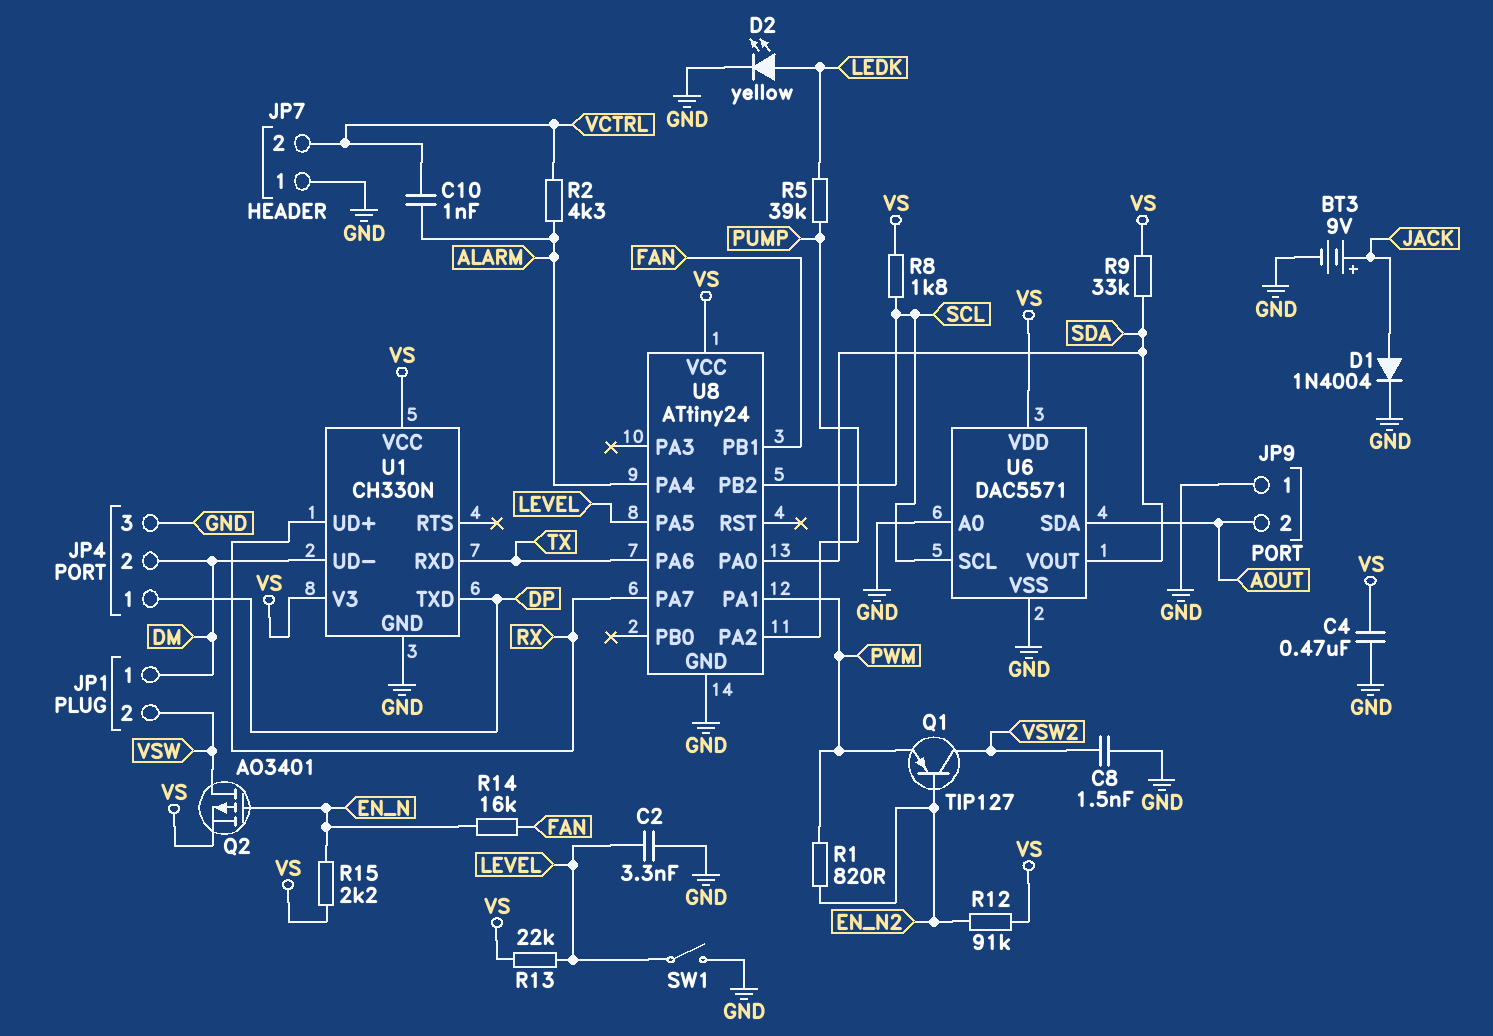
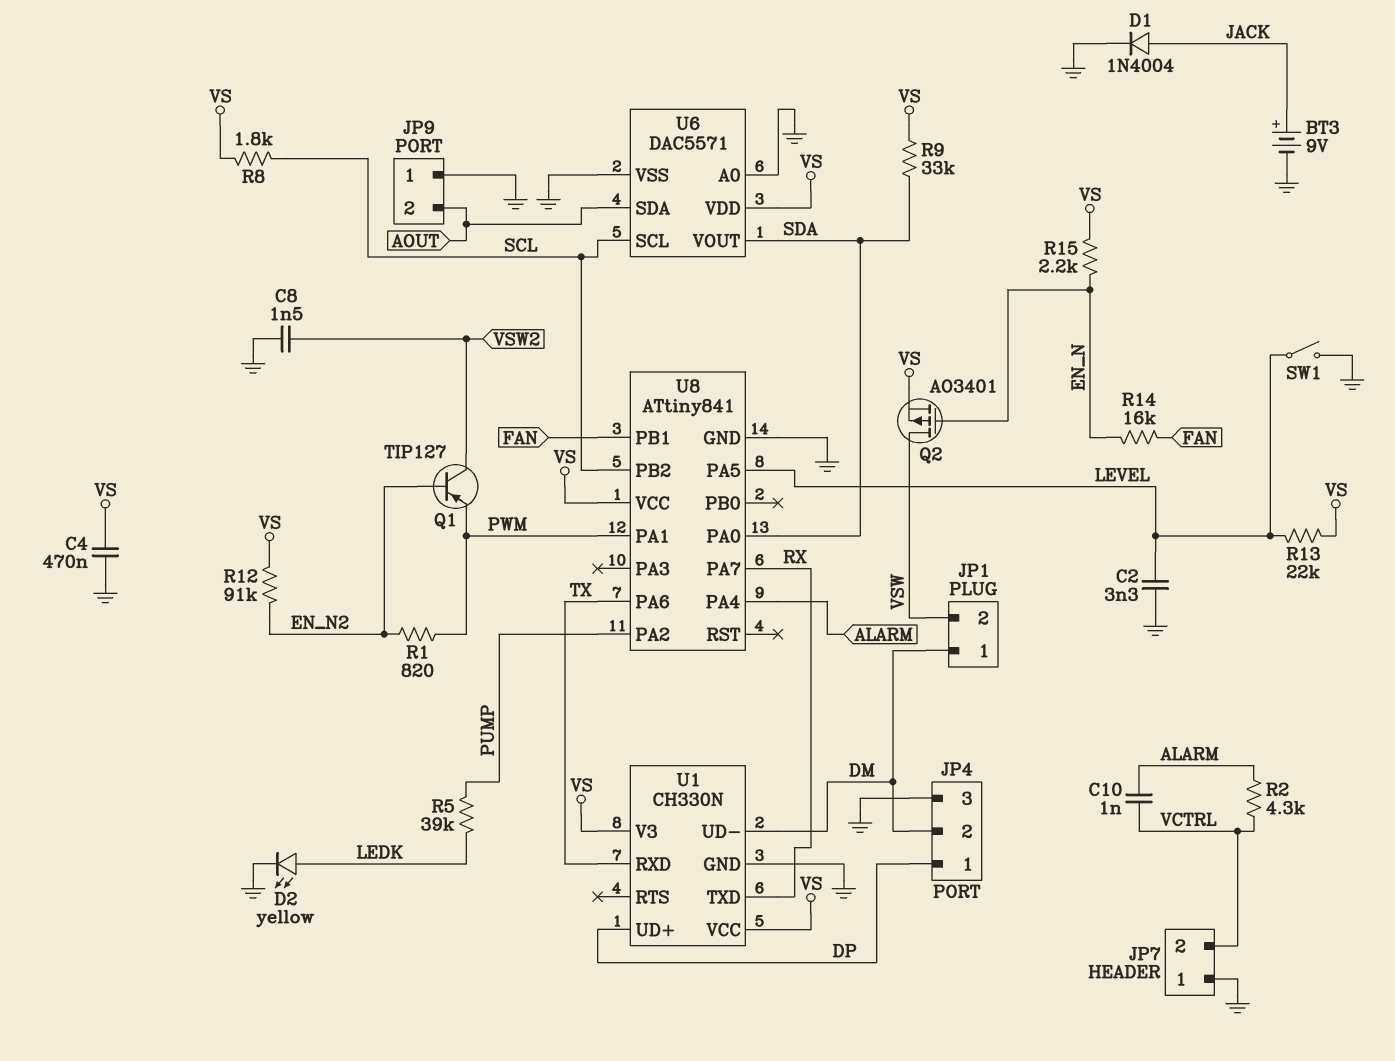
U1 pin TXD: DP -> RX
U1 pin UD+: RX -> DP
U8: ATtiny24 -> ATtiny841

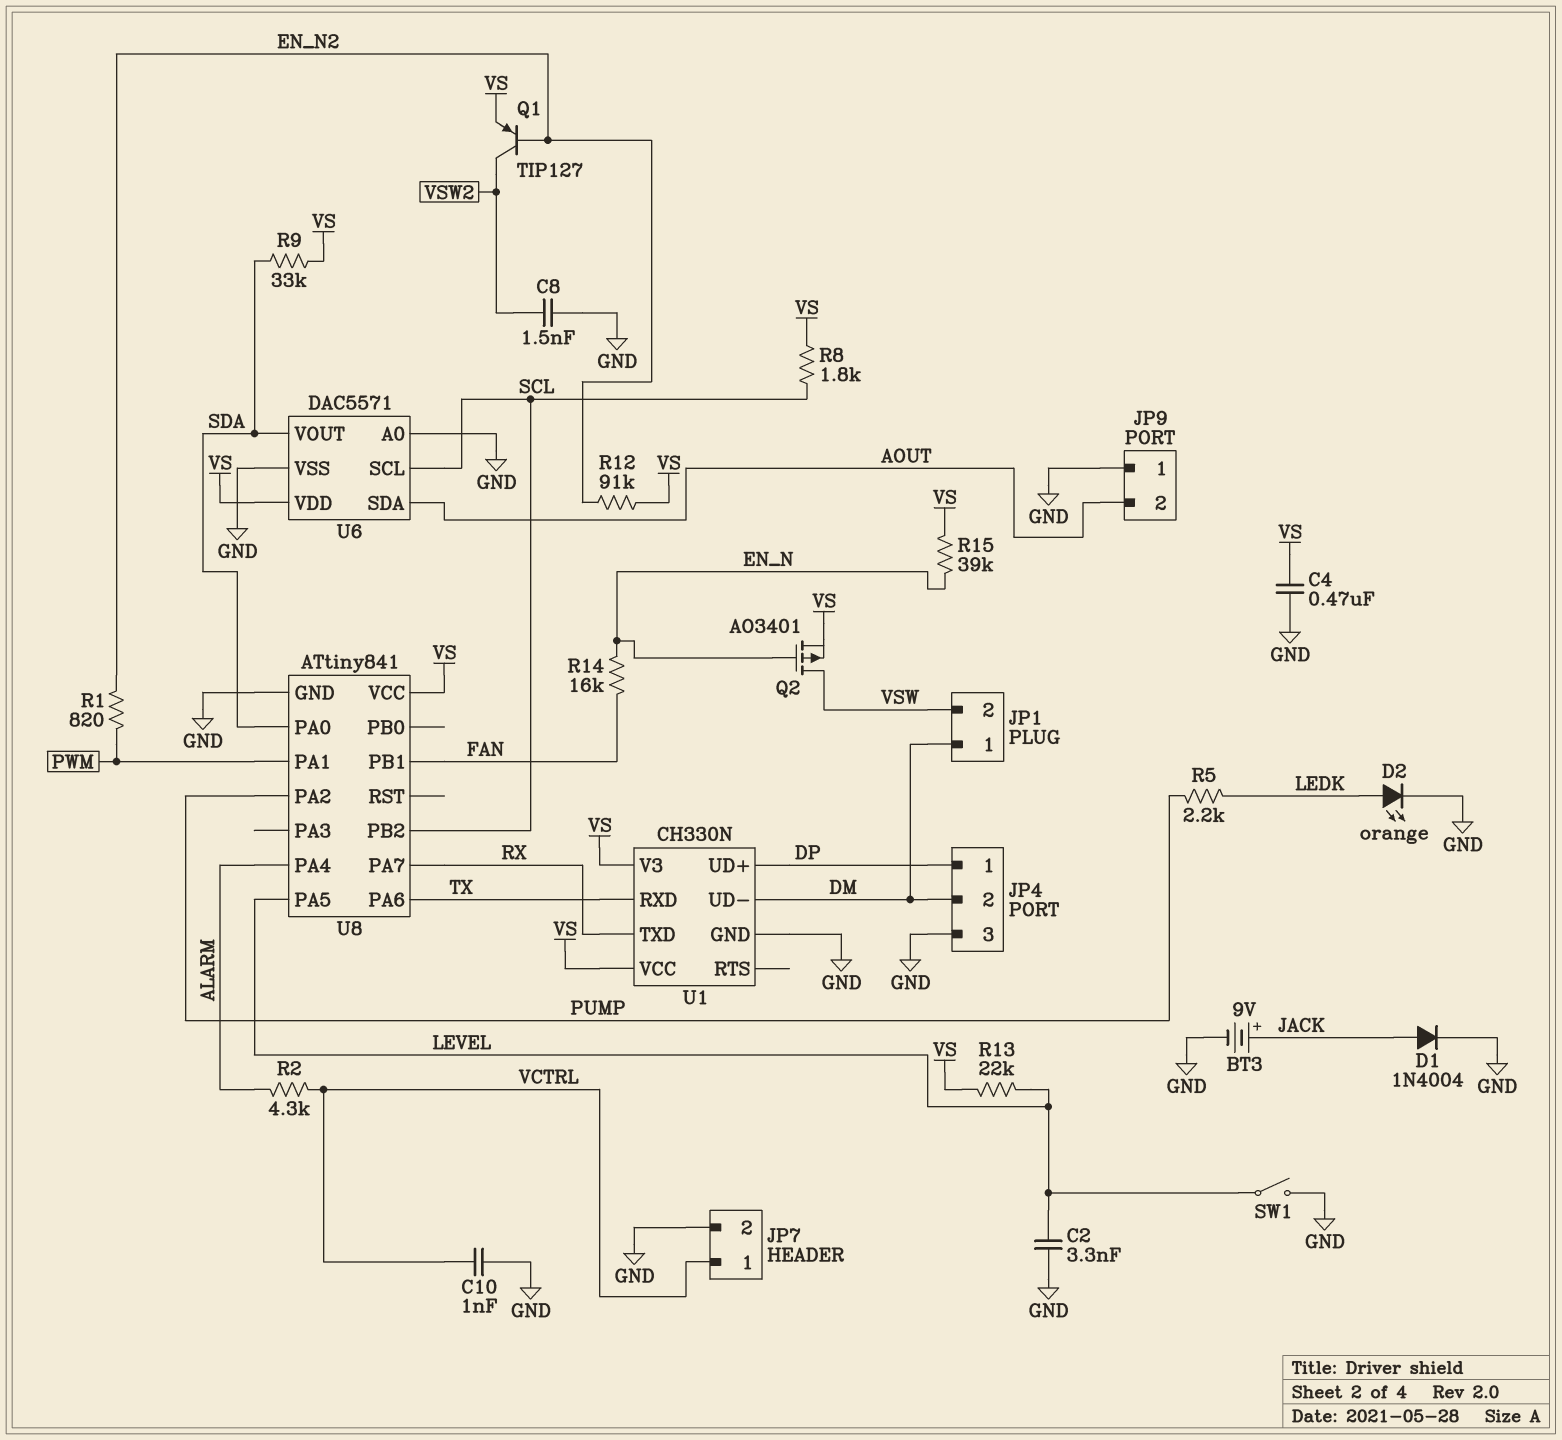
C10: 1nF (ALARM, VCTRL) -> 1nF (GND, VCTRL)
D2: LED yellow (A LEDK, K GND) -> LED orange (A LEDK, K GND)
JP7 pin 1: GND -> VCTRL
JP7 pin 2: VCTRL -> GND
Q1: PNP TIP127 (B EN_N2, C VSW2, E PWM) -> PNP TIP127 (B EN_N2, C VSW2, E VS)
R5: 39k (LEDK, PUMP) -> 2.2k (LEDK, PUMP)
R15: 2.2k (EN_N, VS) -> 39k (EN_N, VS)

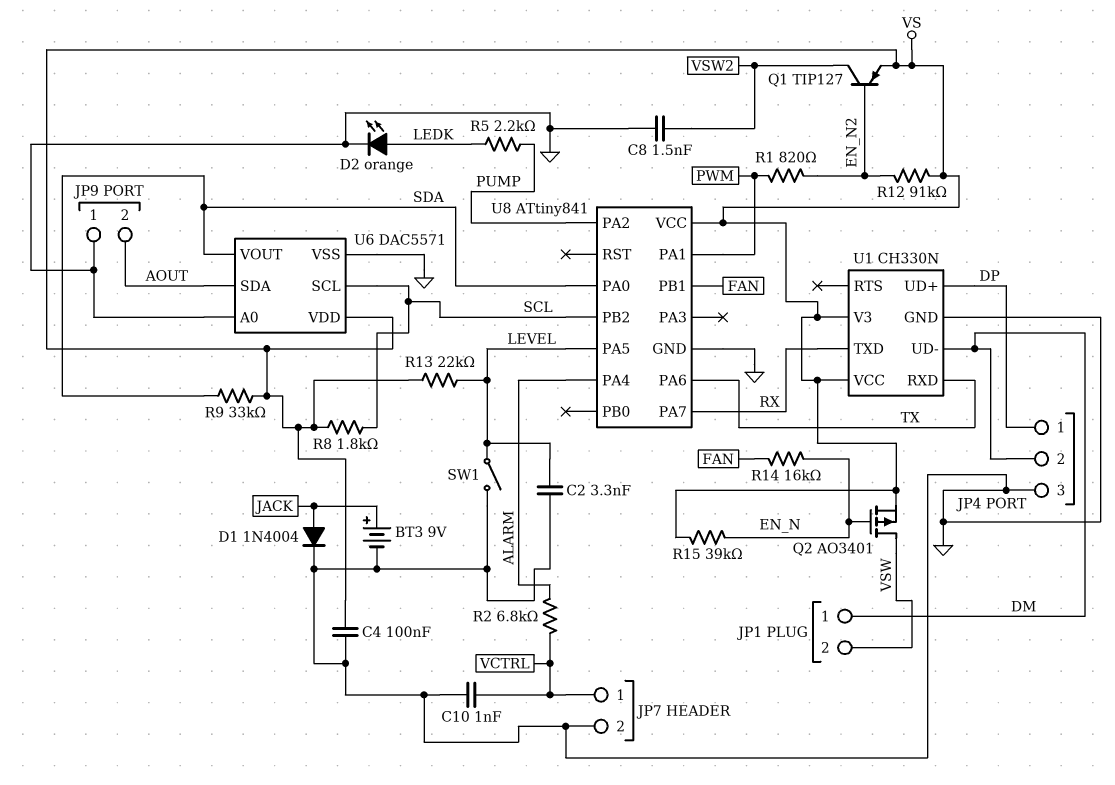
C4: 470nF (GND, VS) -> 100nF (GND, VS)
R2: 4.3k (ALARM, VCTRL) -> 6.8k (ALARM, VCTRL)

